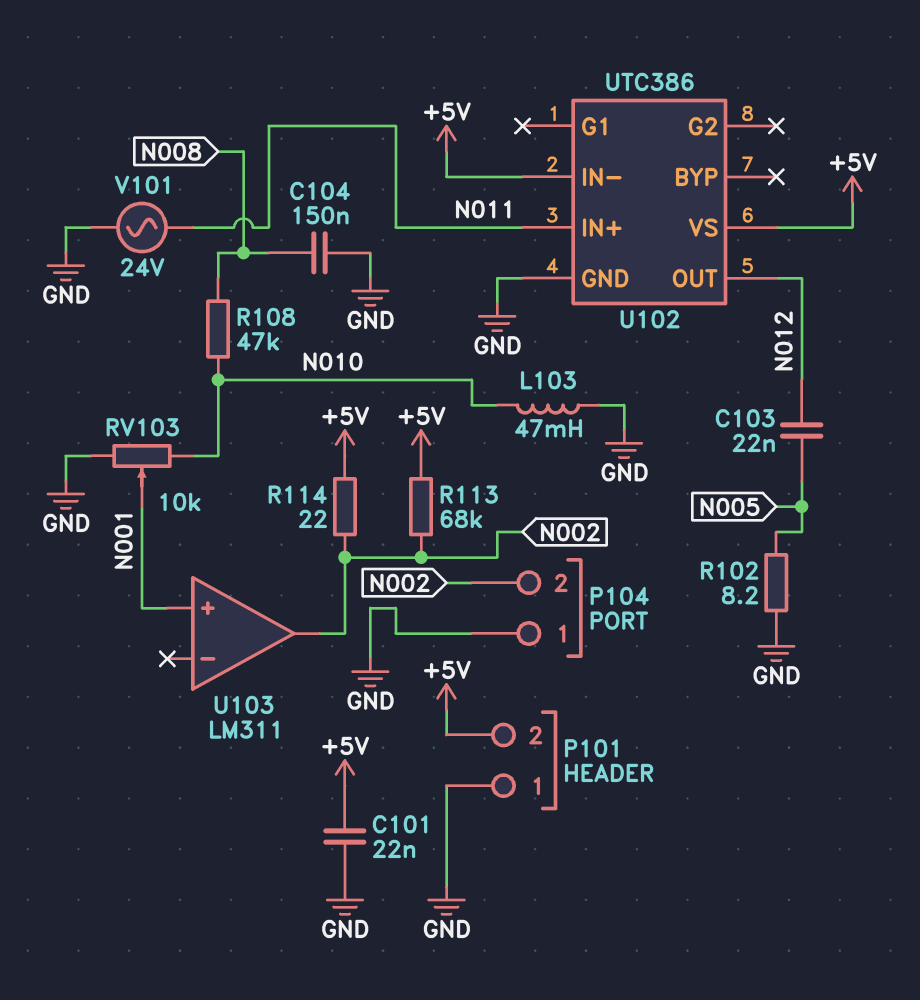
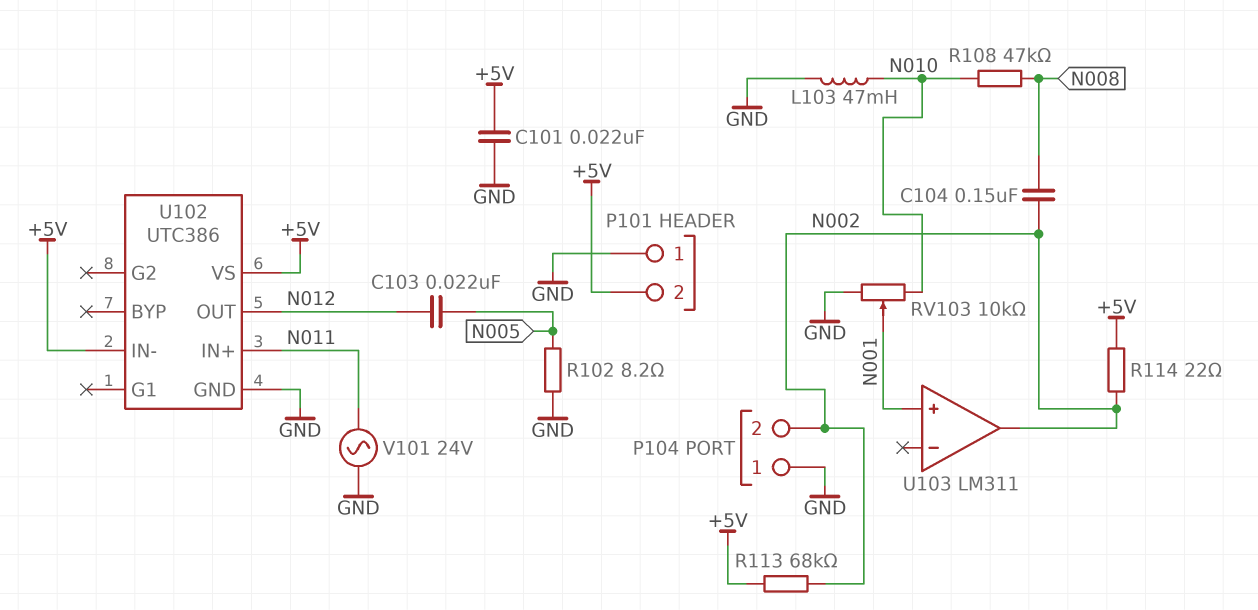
C104: 150nF (GND, N008) -> 150nF (N002, N008)

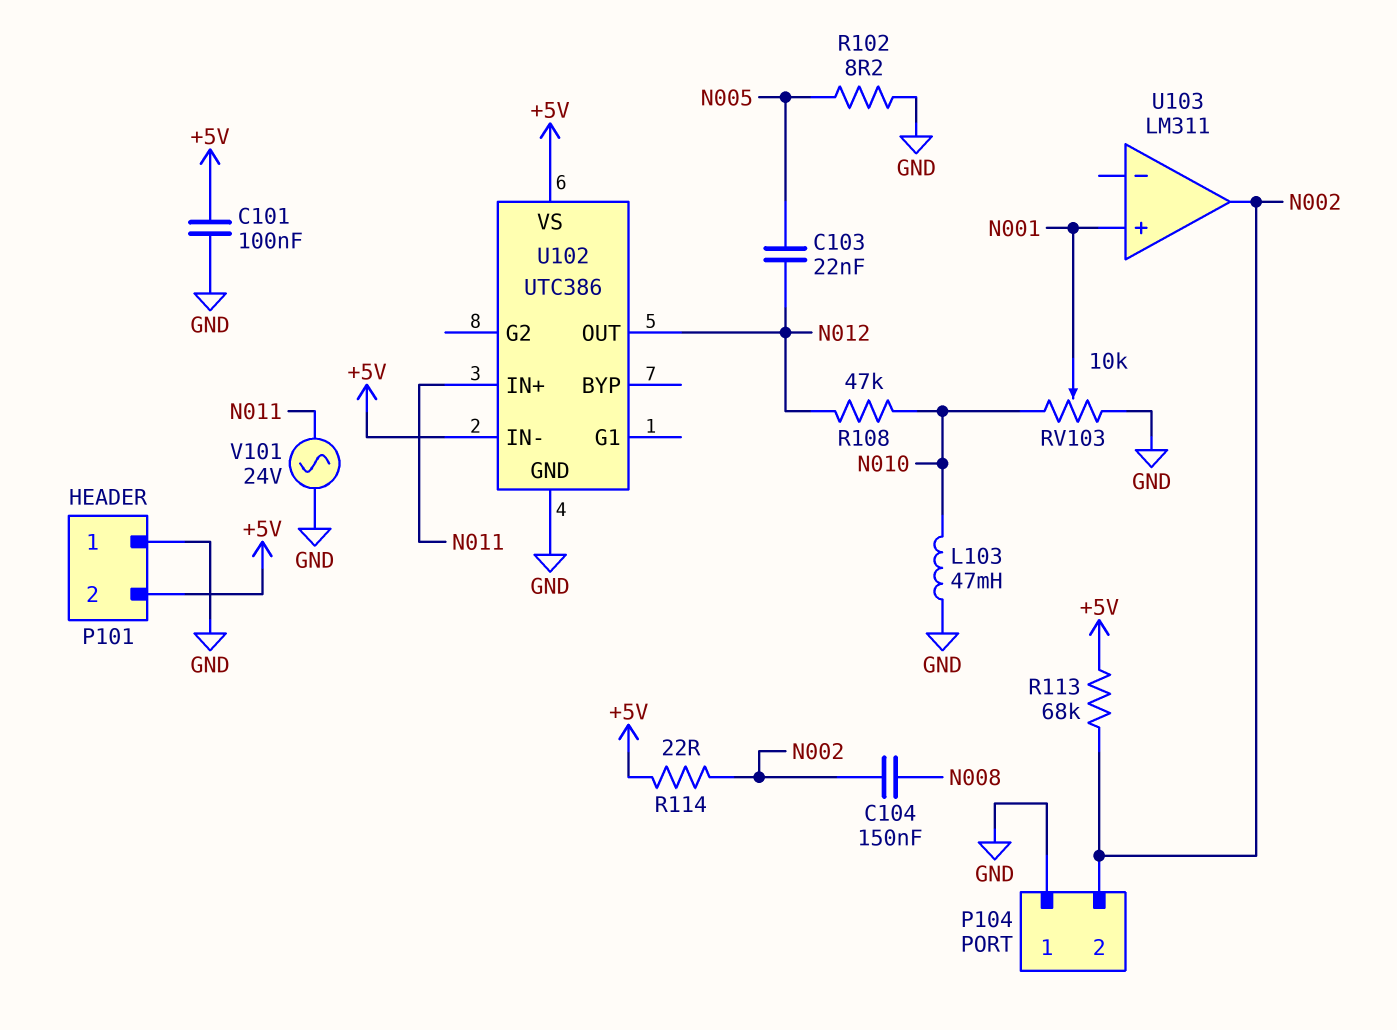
C101: 22nF (+5V, GND) -> 100nF (+5V, GND)
R108: 47k (N008, N010) -> 47k (N010, N012)

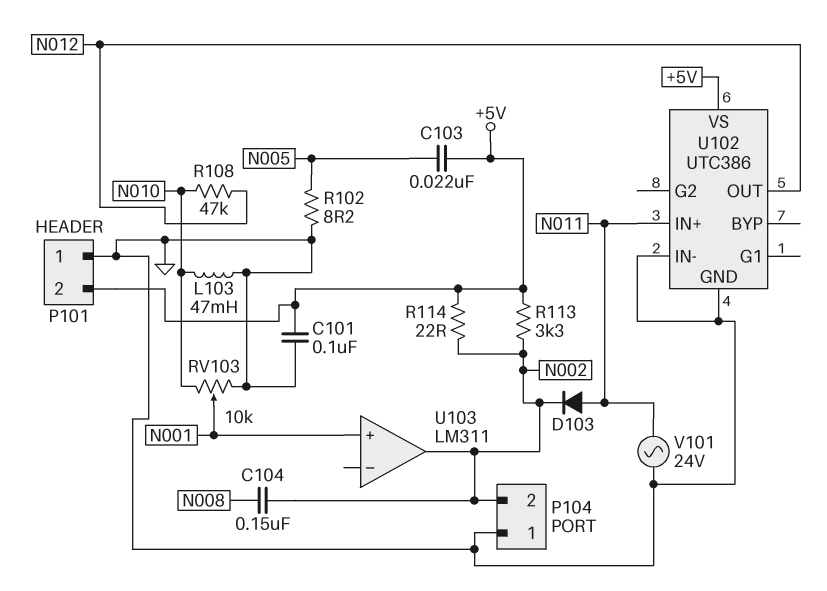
C103: 22nF (N005, N012) -> 22nF (+5V, N005)
D103: none -> diode (A N011, K N002)
R113: 68k (+5V, N002) -> 3.3k (+5V, N002)
U102 pin IN-: +5V -> GND

